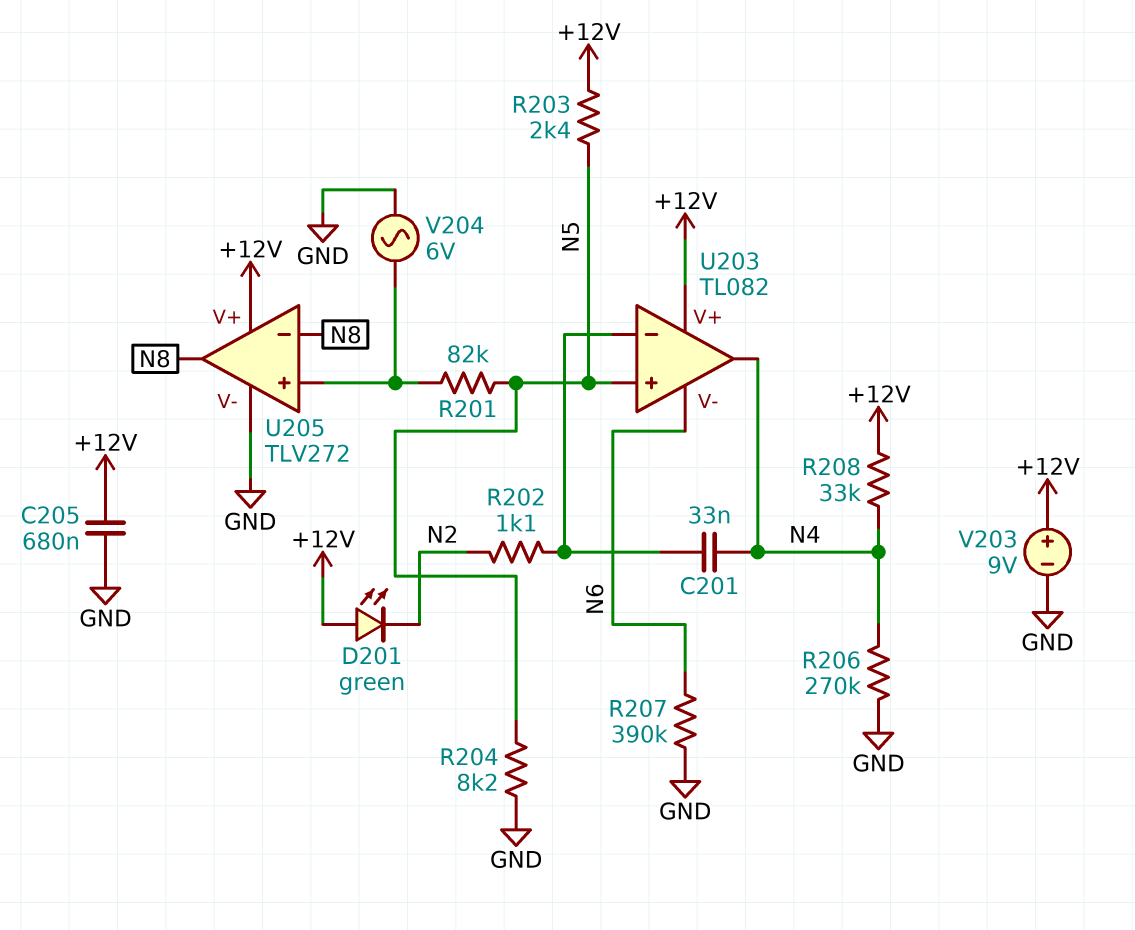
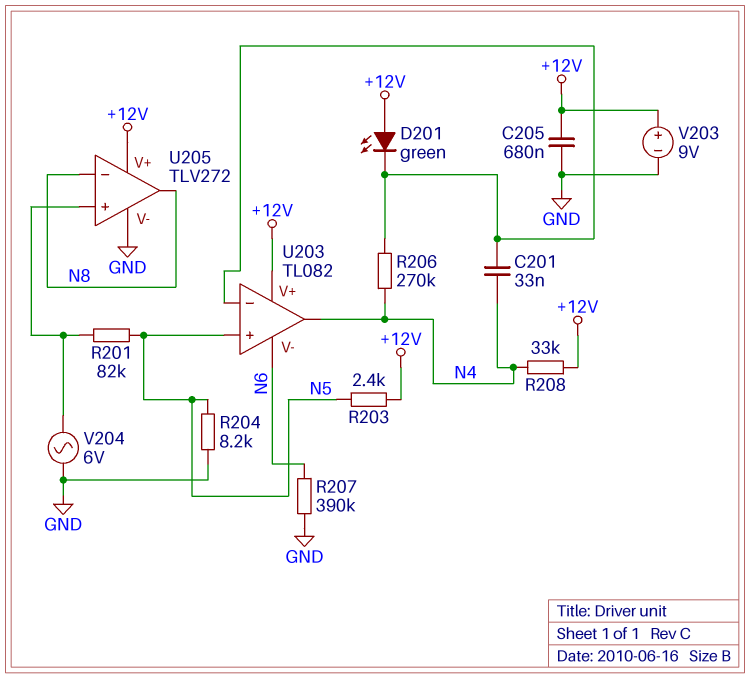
D201: LED green (A +12V, K N2) -> LED green (A +12V, K U203/in-)
R202: 1.1k (N2, U203/in-) -> none
R206: 270k (GND, N4) -> 270k (N4, U203/in-)

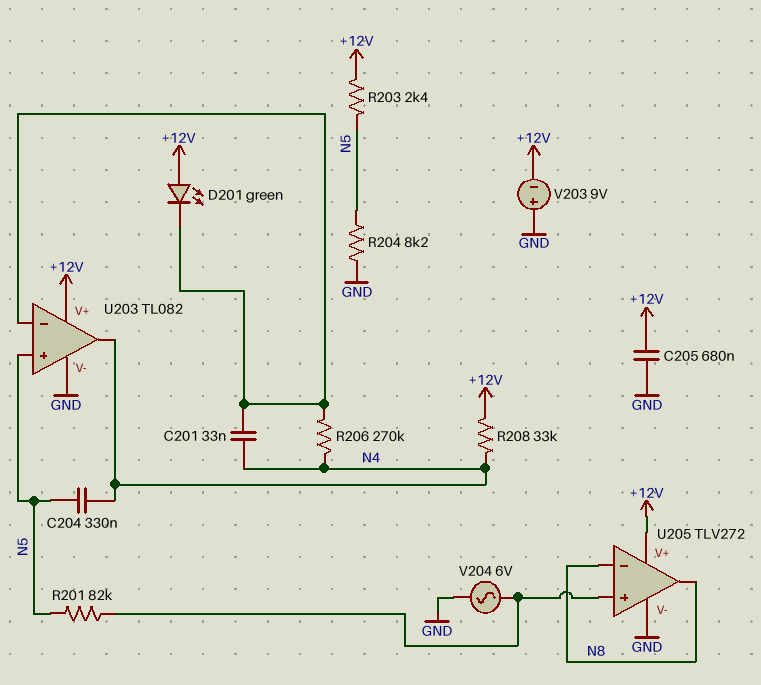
C204: none -> 330nF (N4, N5)
R207: 390k (GND, N6) -> none
U203 pin V-: N6 -> GND
V203: 9V (plus +12V, minus GND) -> 9V (plus GND, minus +12V)

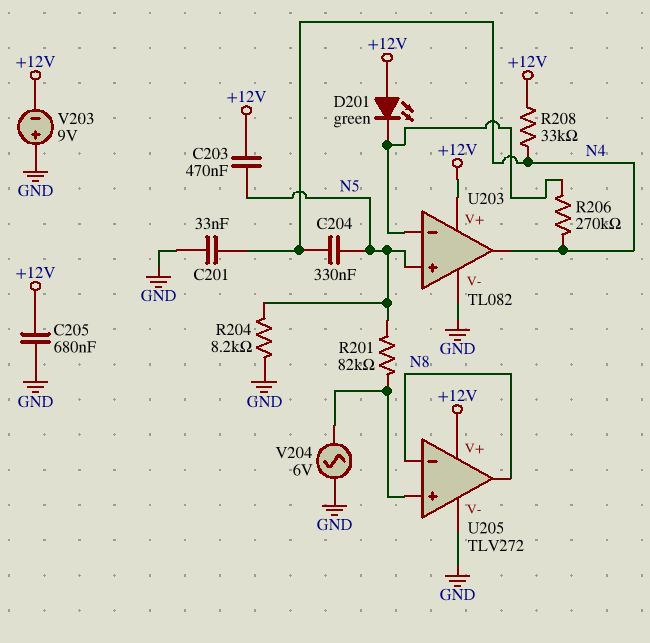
C201: 33nF (N4, U203/in-) -> 33nF (GND, N4)
C203: none -> 470nF (+12V, N5)
R203: 2.4k (+12V, N5) -> none

